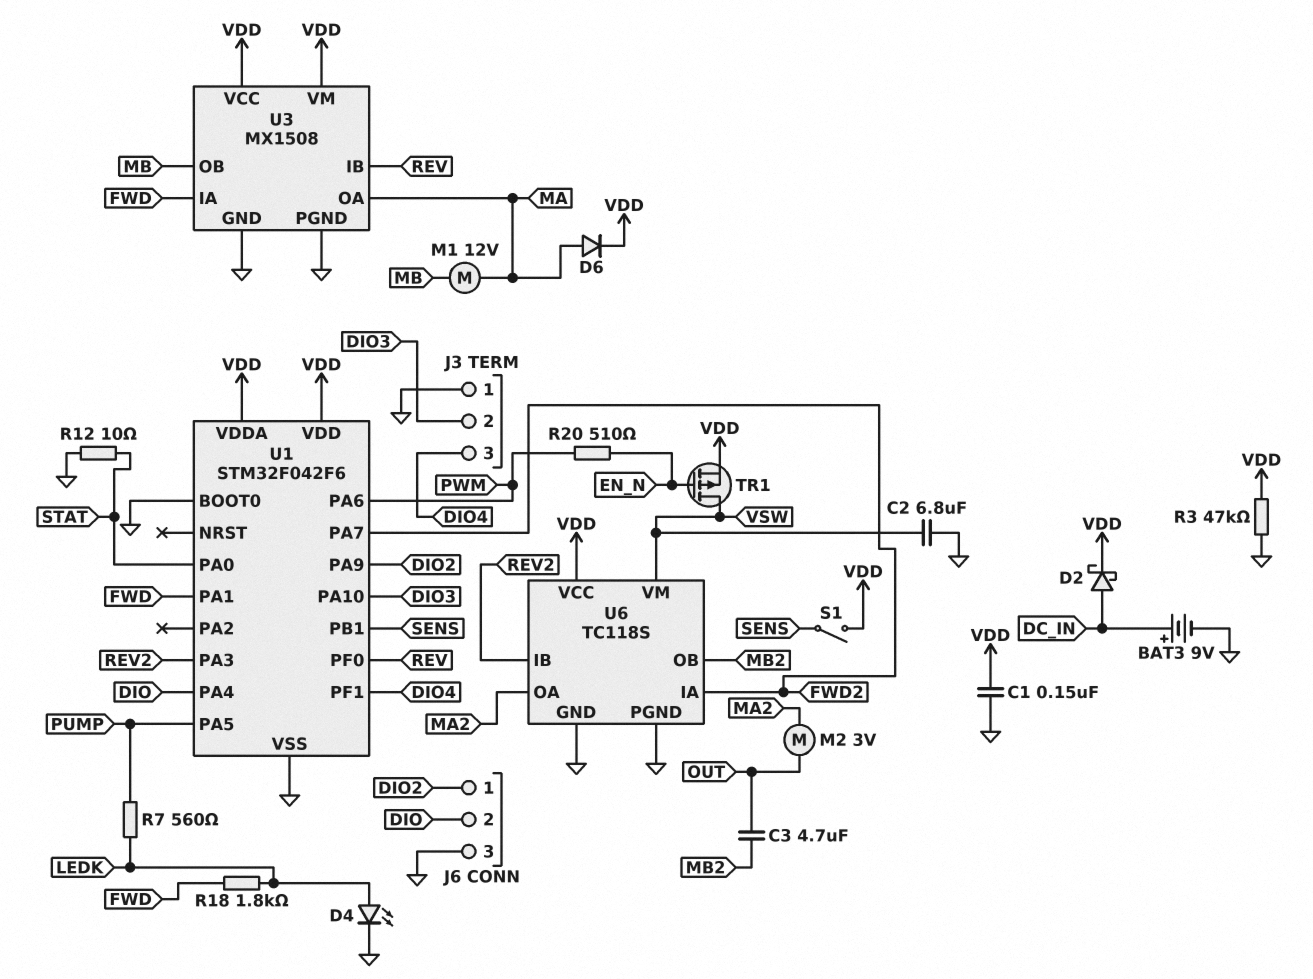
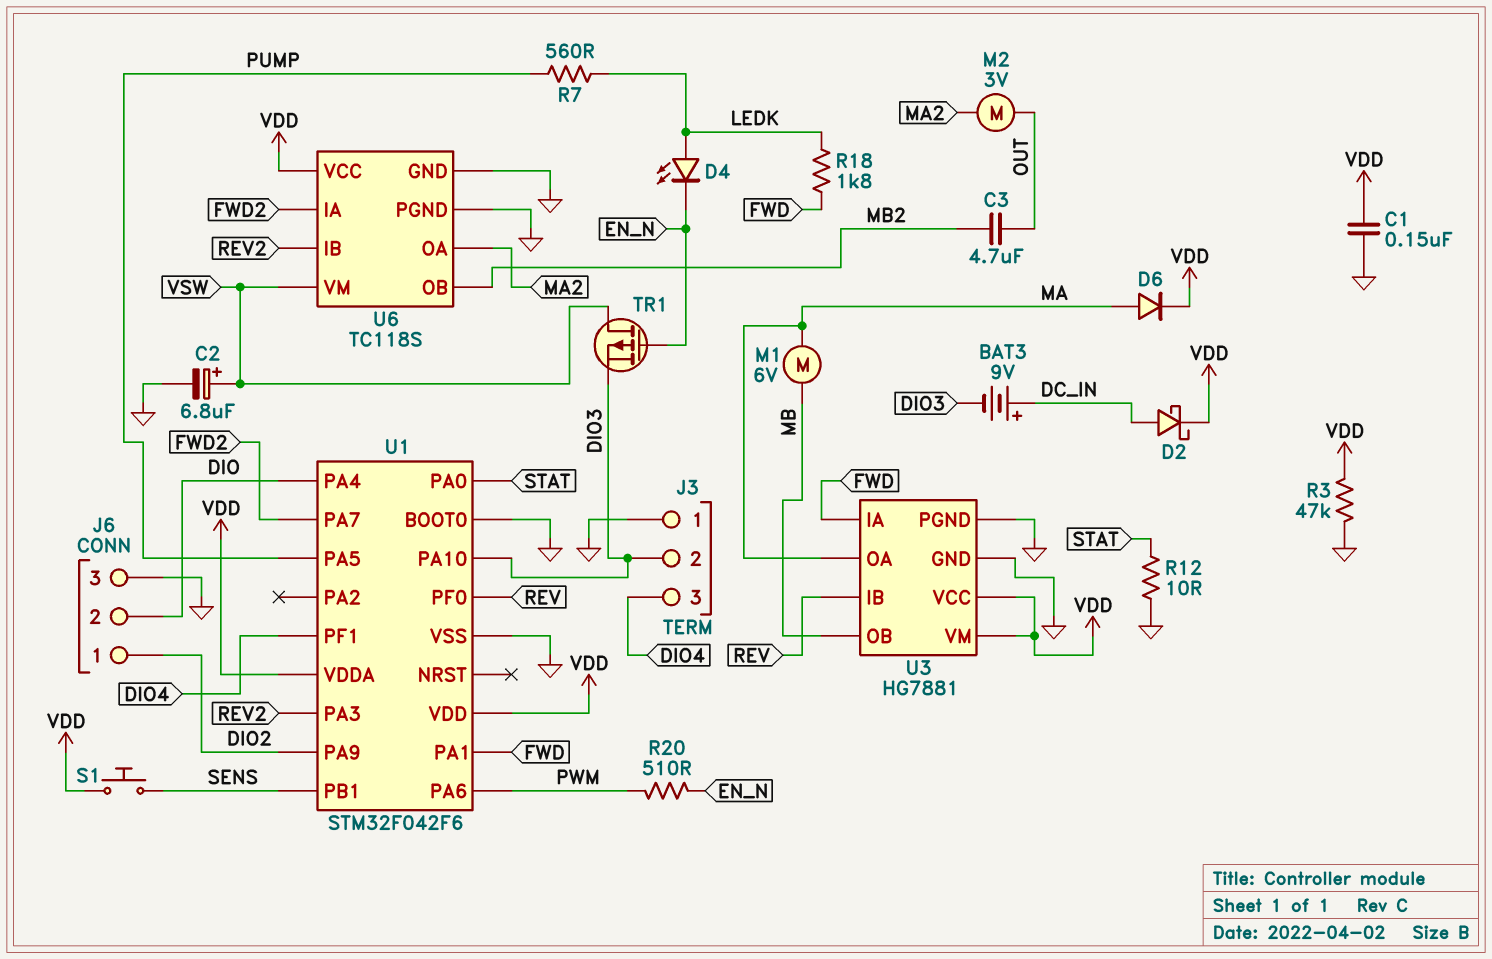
BAT3: 9V (plus DC_IN, minus GND) -> 9V (plus DC_IN, minus DIO3)
C2: 6.8uF (GND, VSW) -> 6.8uF (plus VSW, minus GND)
D4: LED (A LEDK, K GND) -> LED (A LEDK, K EN_N)
M1: motor 12V (MA, MB) -> motor 6V (MA, MB)
S1: switch (SENS, VDD) -> button (SENS, VDD)
TR1: PMOS (G EN_N, D VSW, S VDD) -> PMOS (G EN_N, D VSW, S DIO3)
U3: MX1508 -> HG7881

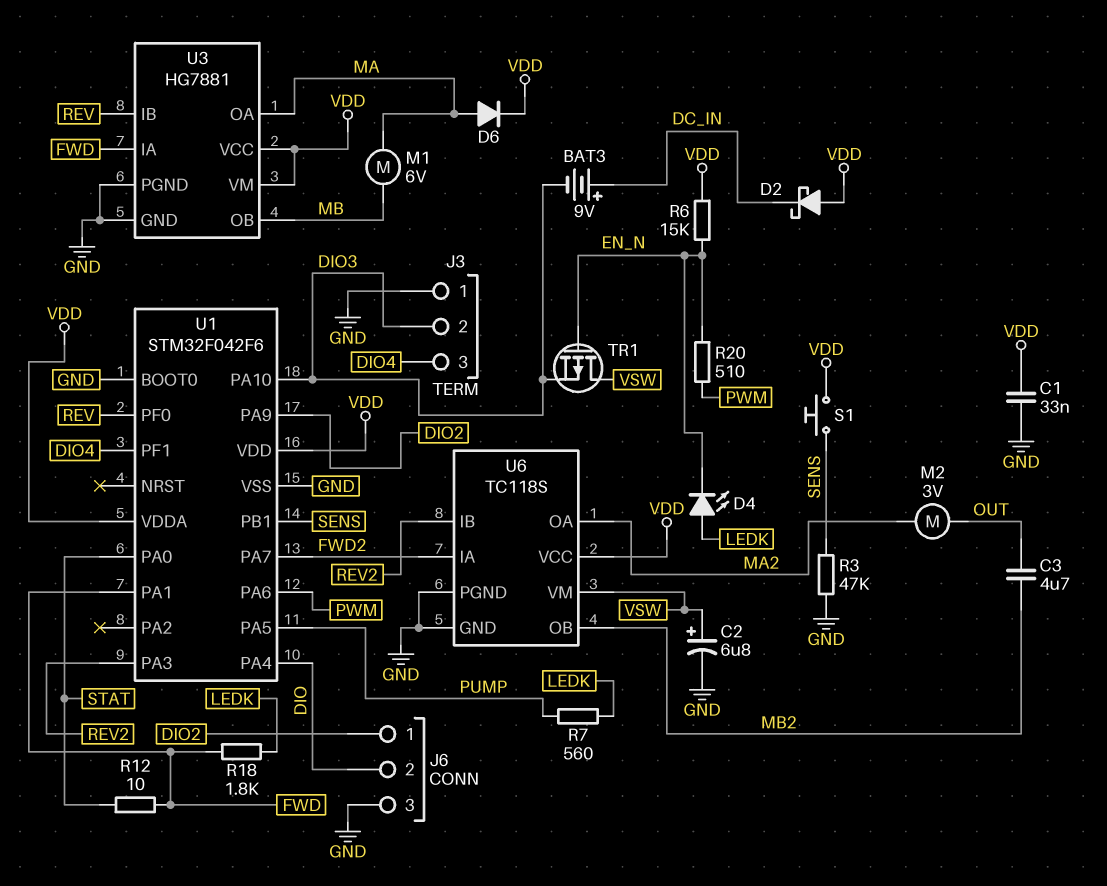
C1: 150nF (GND, VDD) -> 33nF (GND, VDD)
D2: schottky (A DC_IN, K VDD) -> schottky (A VDD, K DC_IN)
R3: 47k (GND, VDD) -> 47k (GND, SENS)
R6: none -> 15k (EN_N, VDD)
R12: 10 (GND, STAT) -> 10 (FWD, STAT)

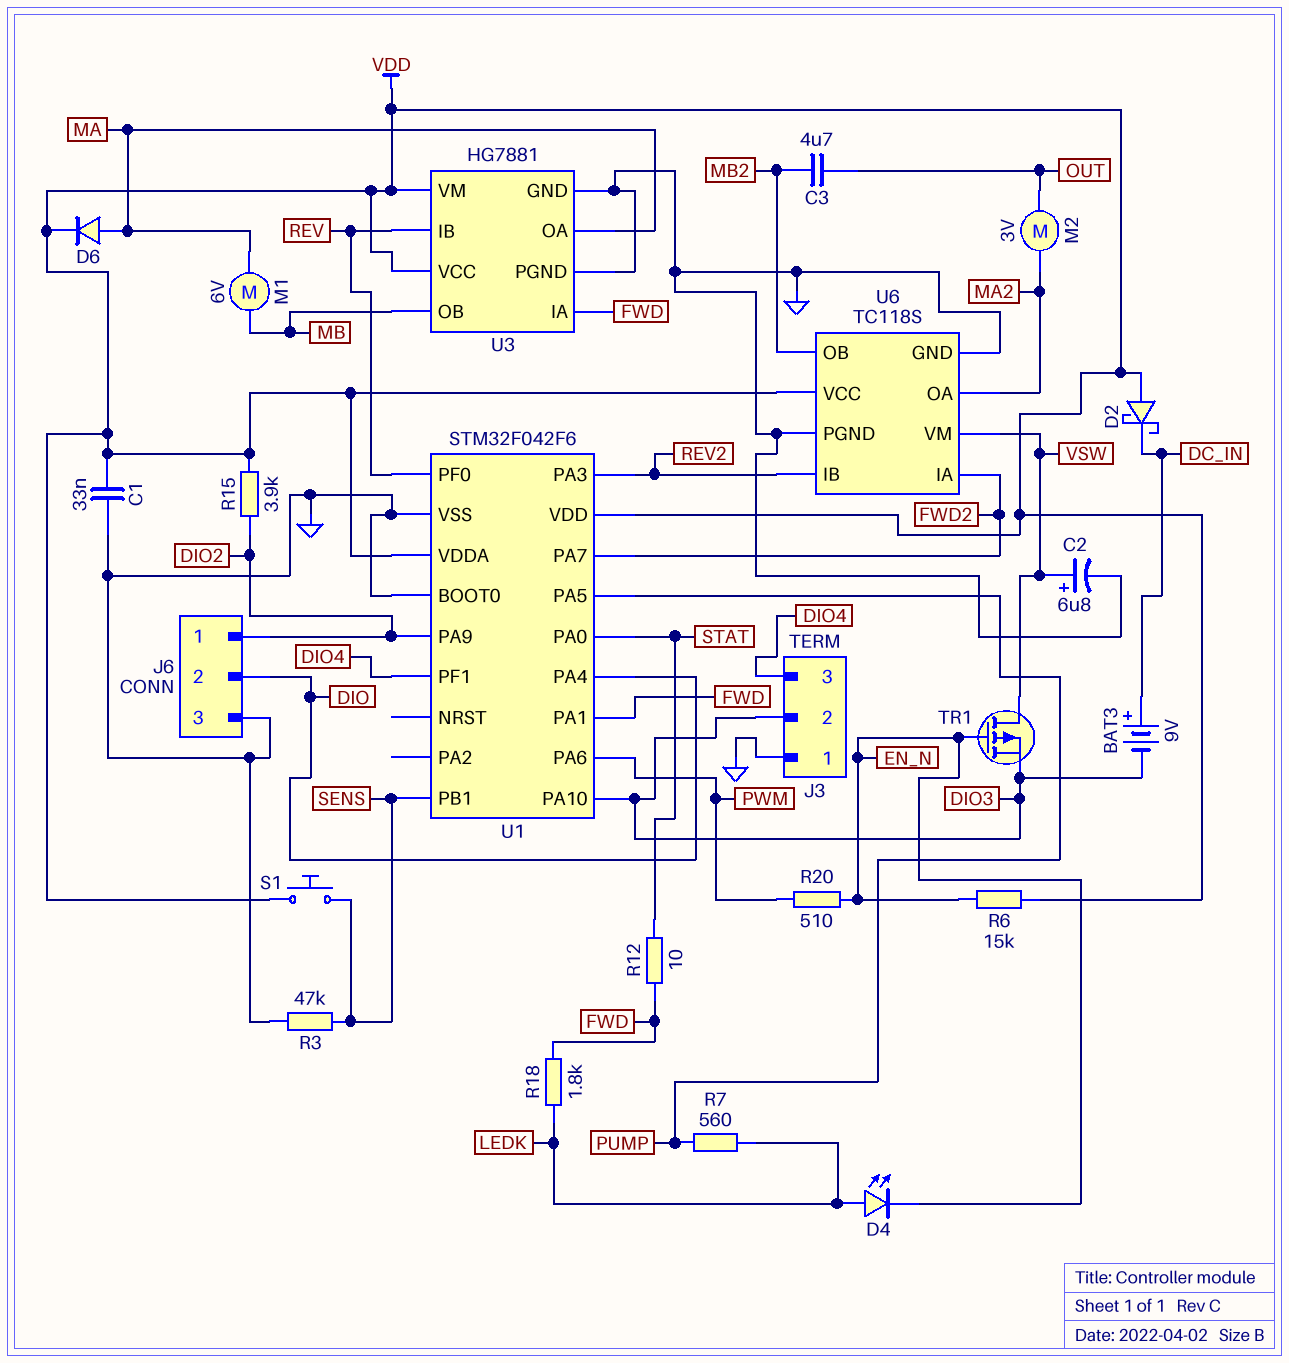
R15: none -> 3.9k (DIO2, VDD)

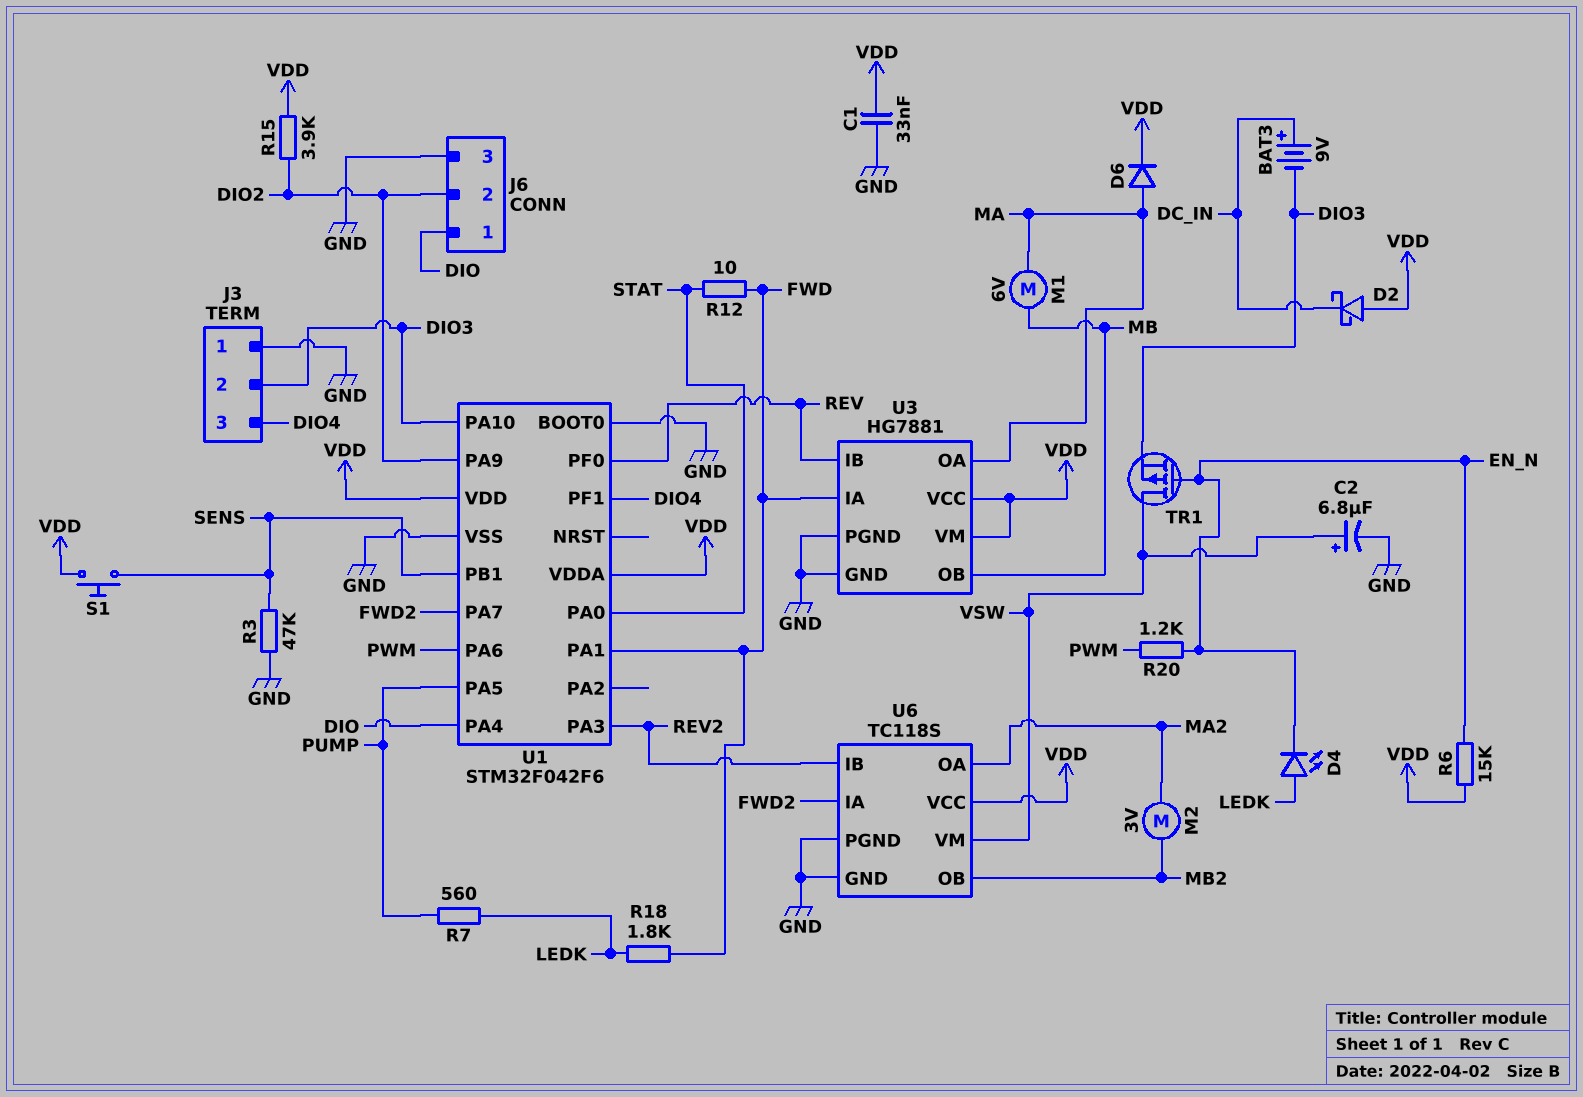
C3: 4.7uF (MB2, OUT) -> none
J6 pin 1: DIO2 -> DIO
J6 pin 2: DIO -> DIO2
M2: motor 3V (MA2, OUT) -> motor 3V (MA2, MB2)
R20: 510 (EN_N, PWM) -> 1.2k (EN_N, PWM)

